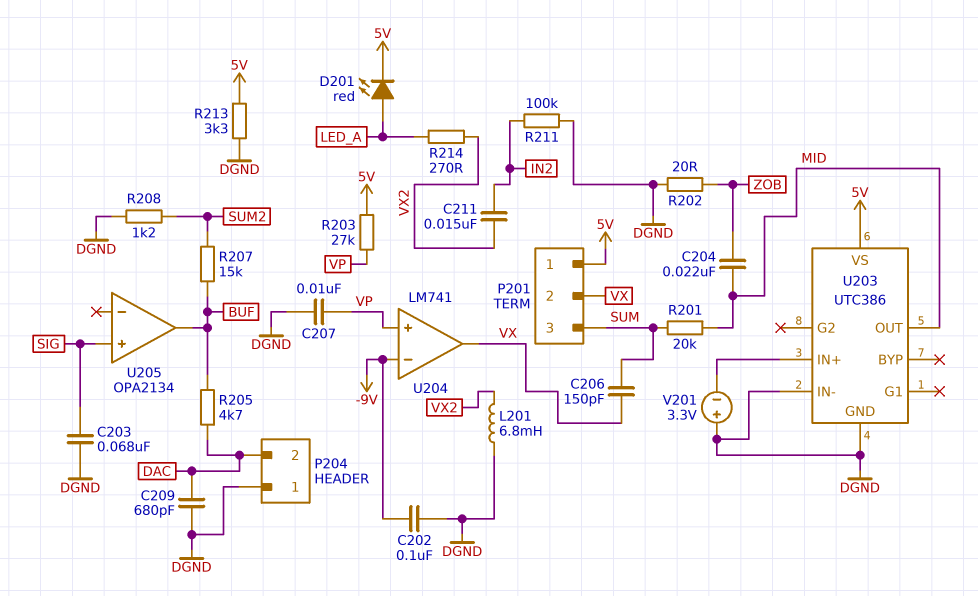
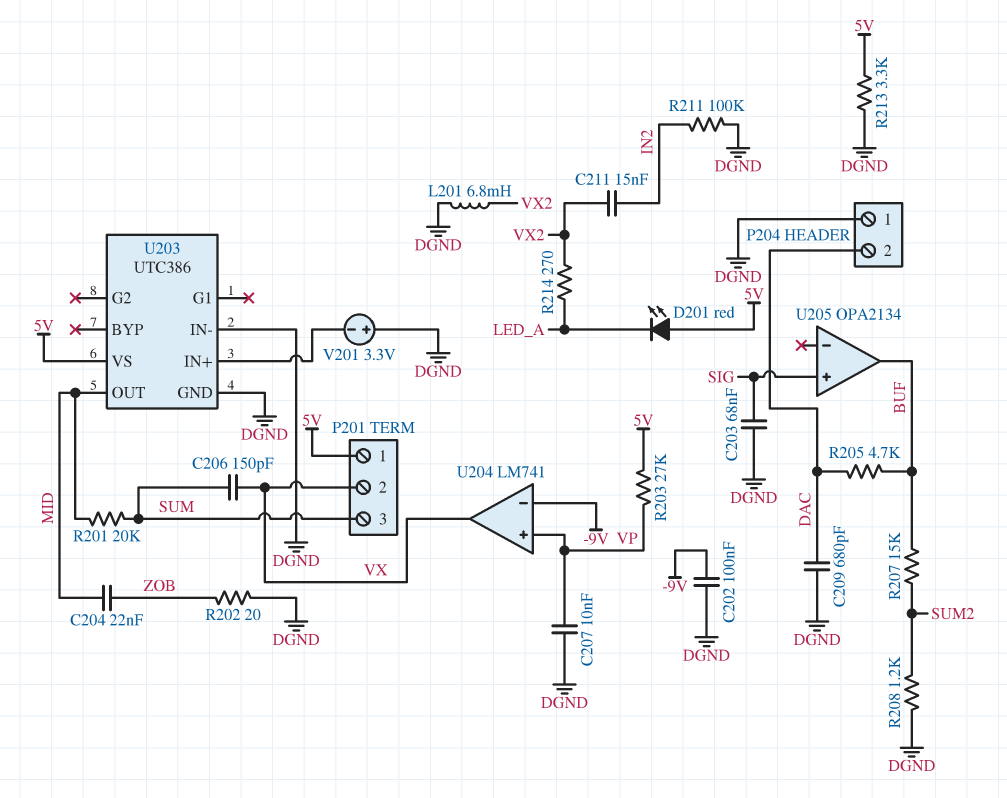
D201: LED red (A LED_A, K 5V) -> LED red (A 5V, K LED_A)

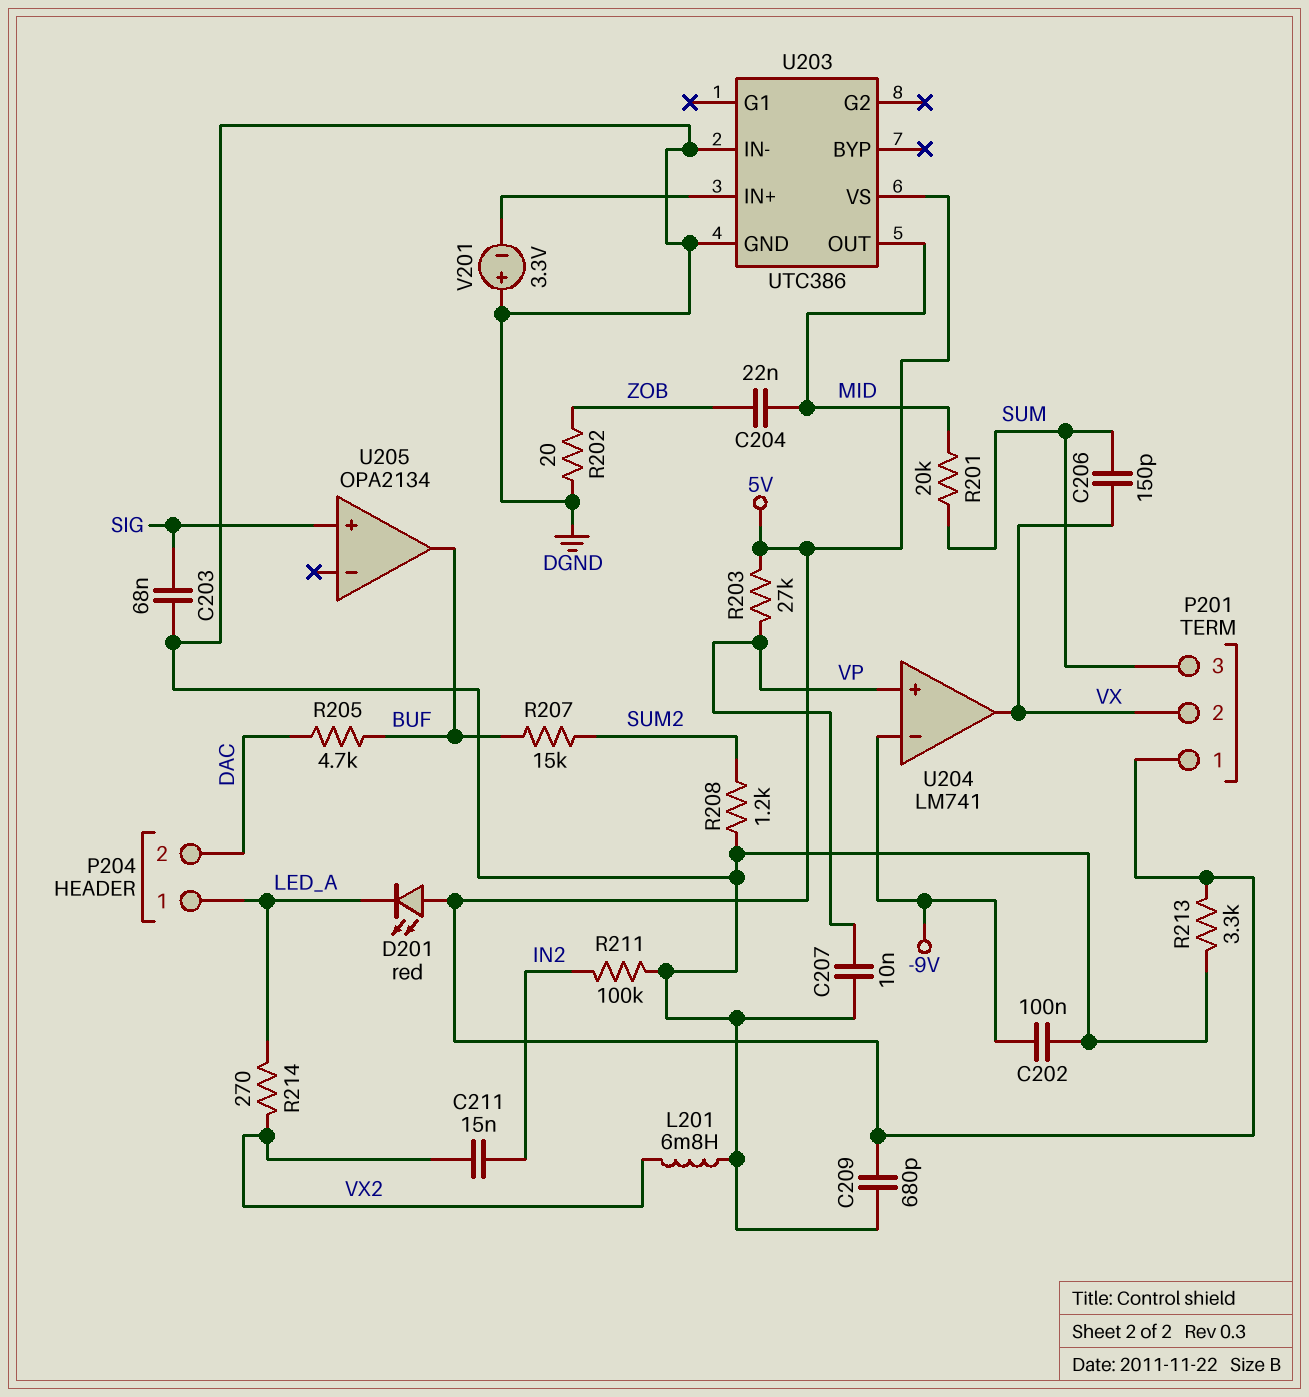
C209: 680pF (DAC, DGND) -> 680pF (5V, DGND)
P204 pin 1: DGND -> LED_A

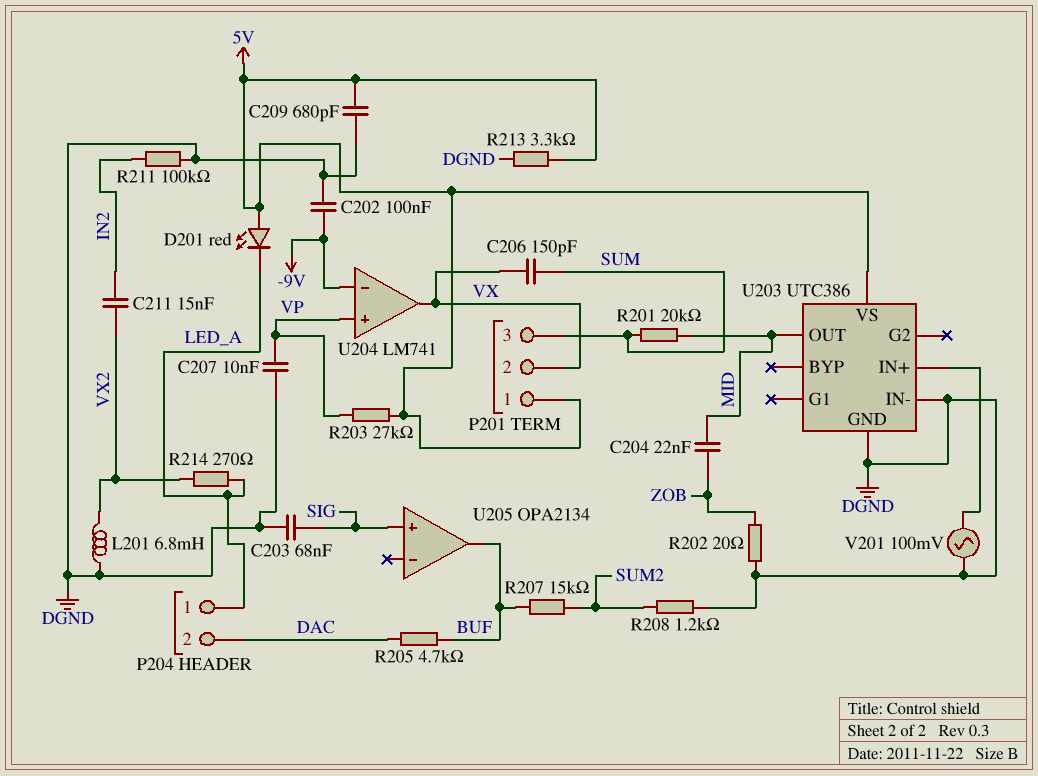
V201: 3.3V (plus DGND, minus U203/IN+) -> AC 100mV (DGND, U203/IN+)

